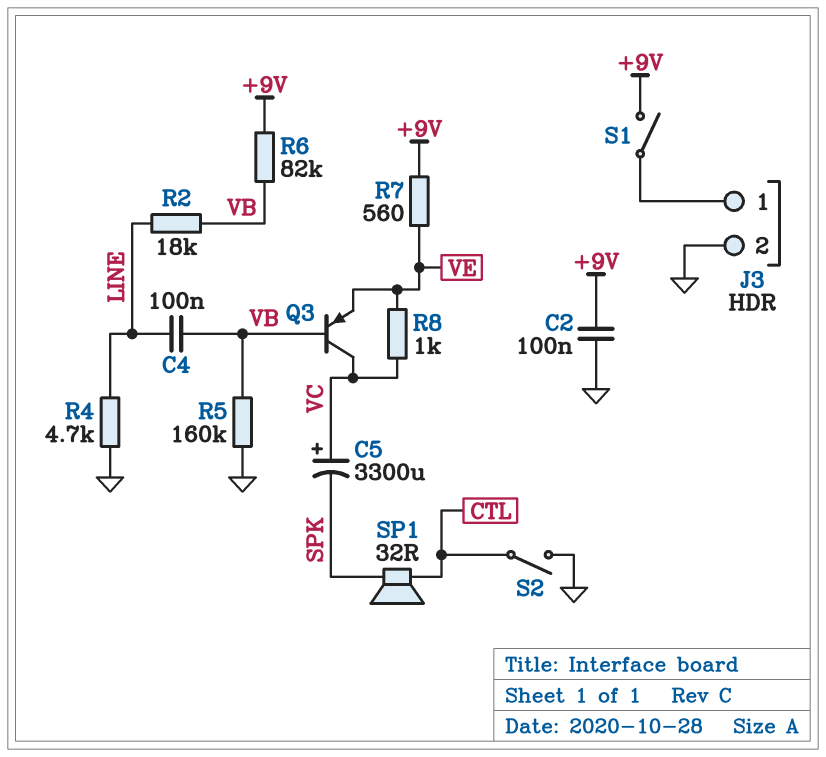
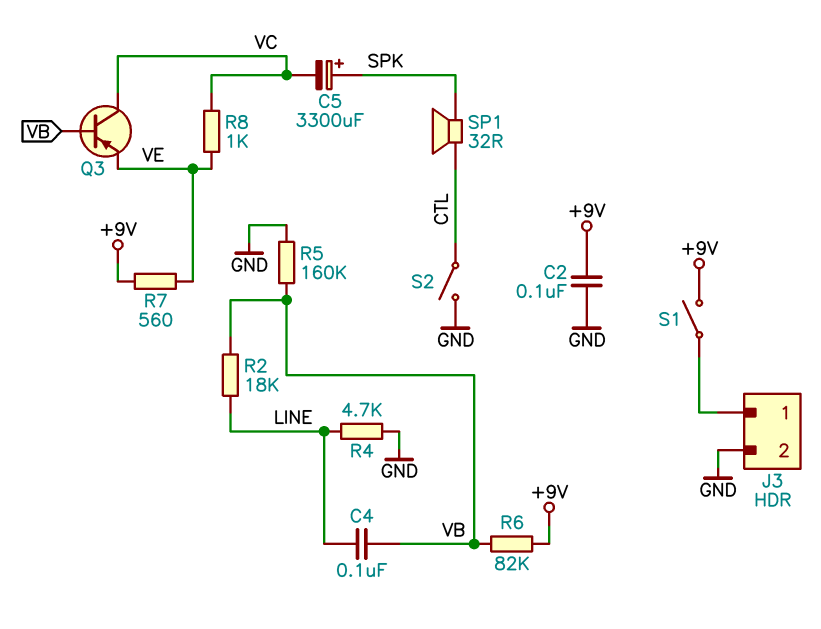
C5: 3300uF (plus VC, minus SPK) -> 3300uF (plus SPK, minus VC)

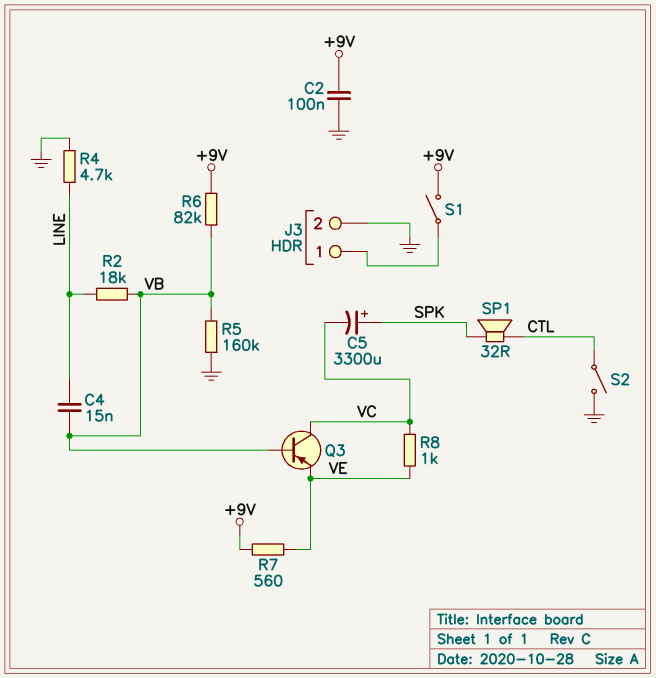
C4: 100nF (LINE, VB) -> 15nF (LINE, VB)

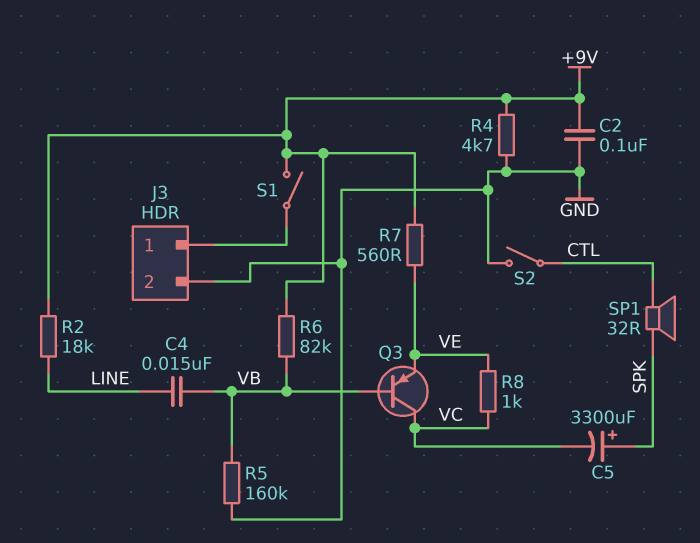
R2: 18k (LINE, VB) -> 18k (+9V, LINE)
R4: 4.7k (GND, LINE) -> 4.7k (+9V, GND)

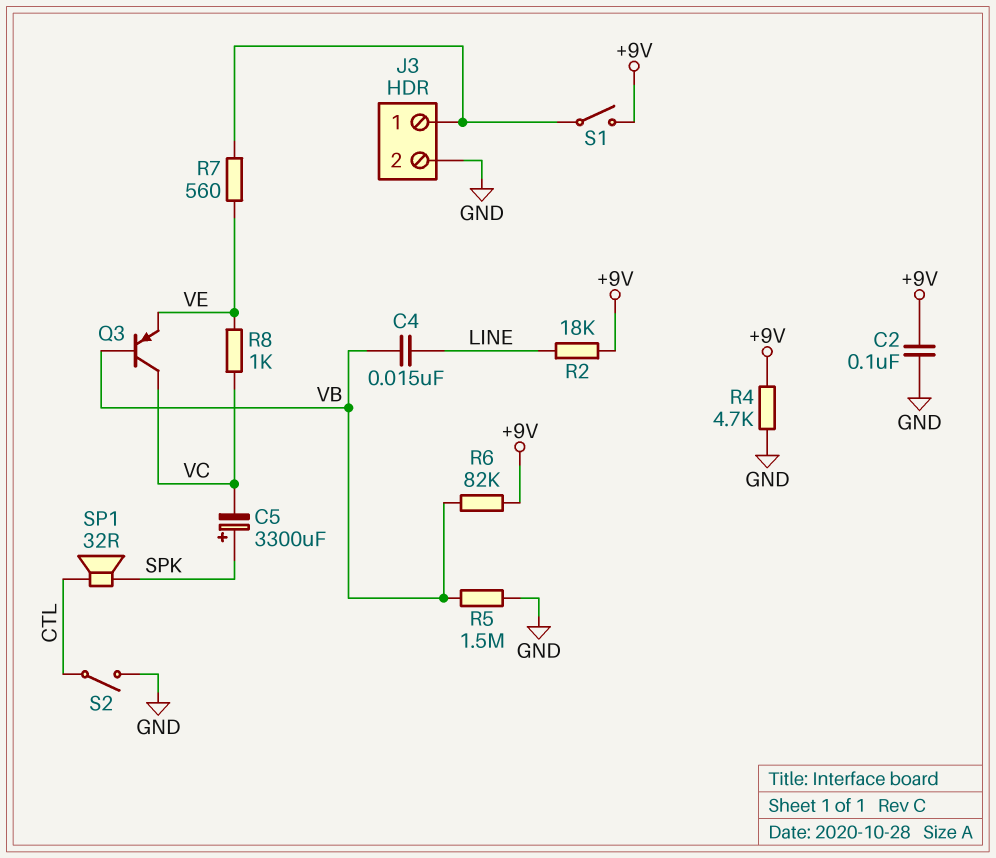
R5: 160k (GND, VB) -> 1.5M (GND, VB)
R7: 560 (+9V, VE) -> 560 (J3/1, VE)

